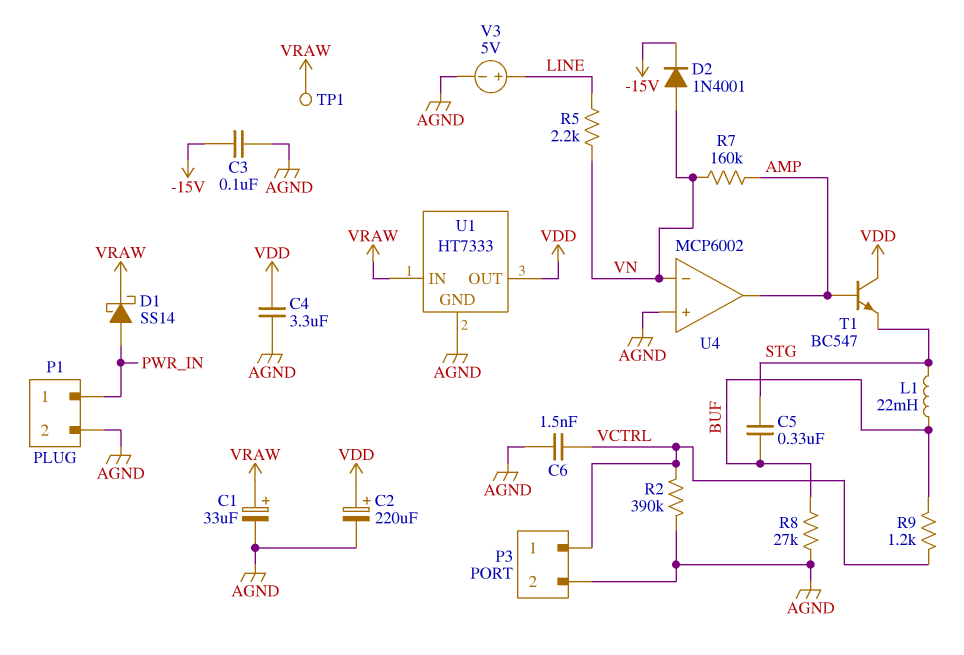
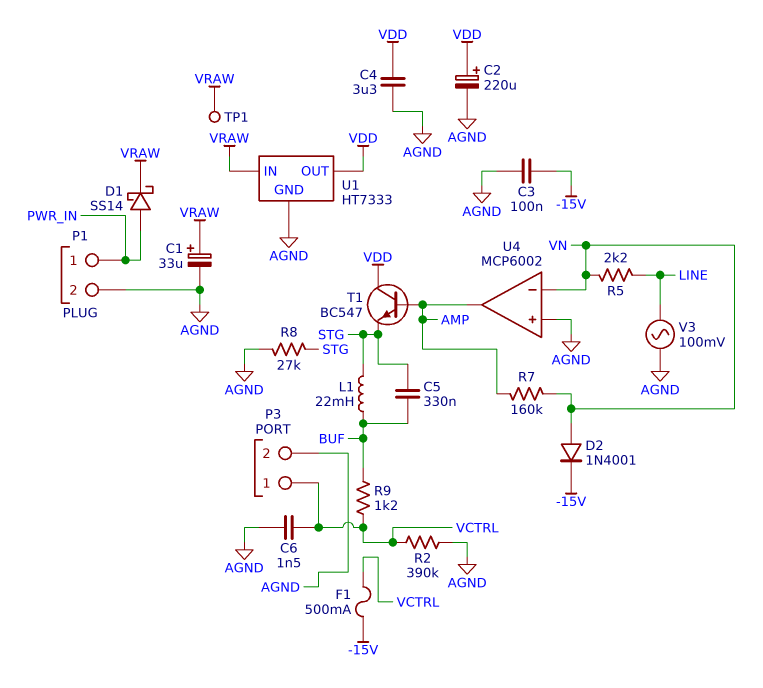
F1: none -> 500mA (-15V, VCTRL)
R8: 27k (AGND, BUF) -> 27k (AGND, STG)
V3: 5V (plus LINE, minus AGND) -> AC 100mV (AGND, LINE)

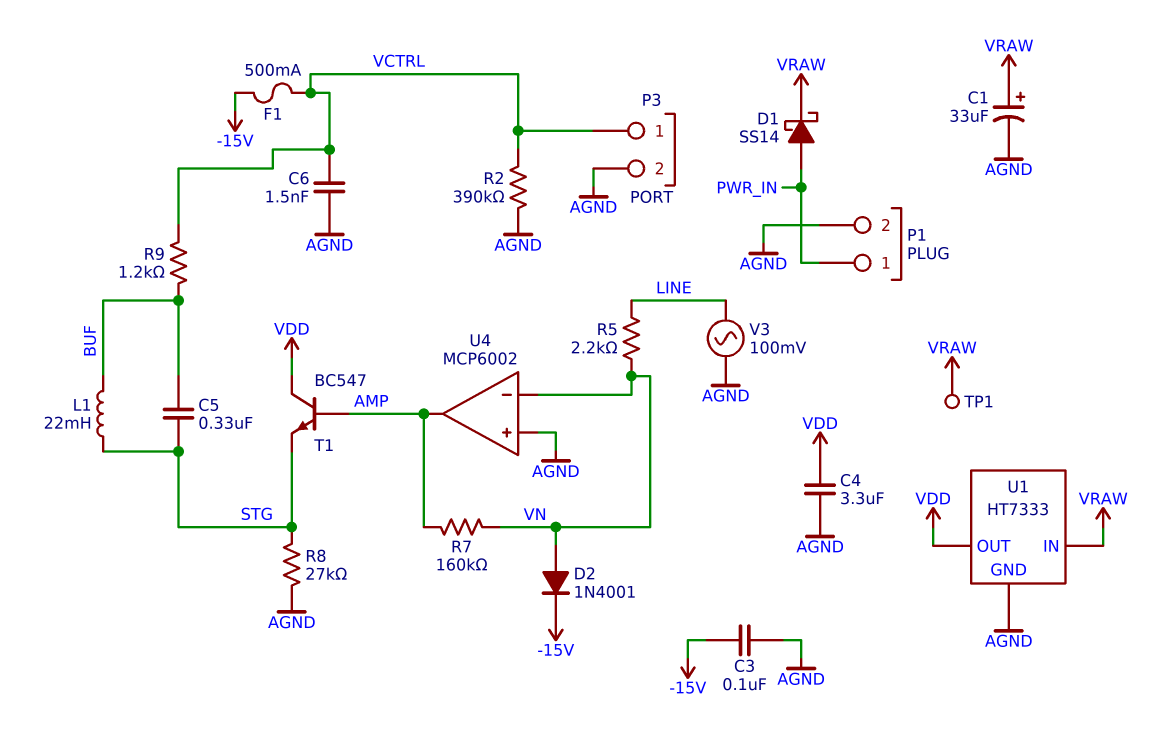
C2: 220uF (plus VDD, minus AGND) -> none

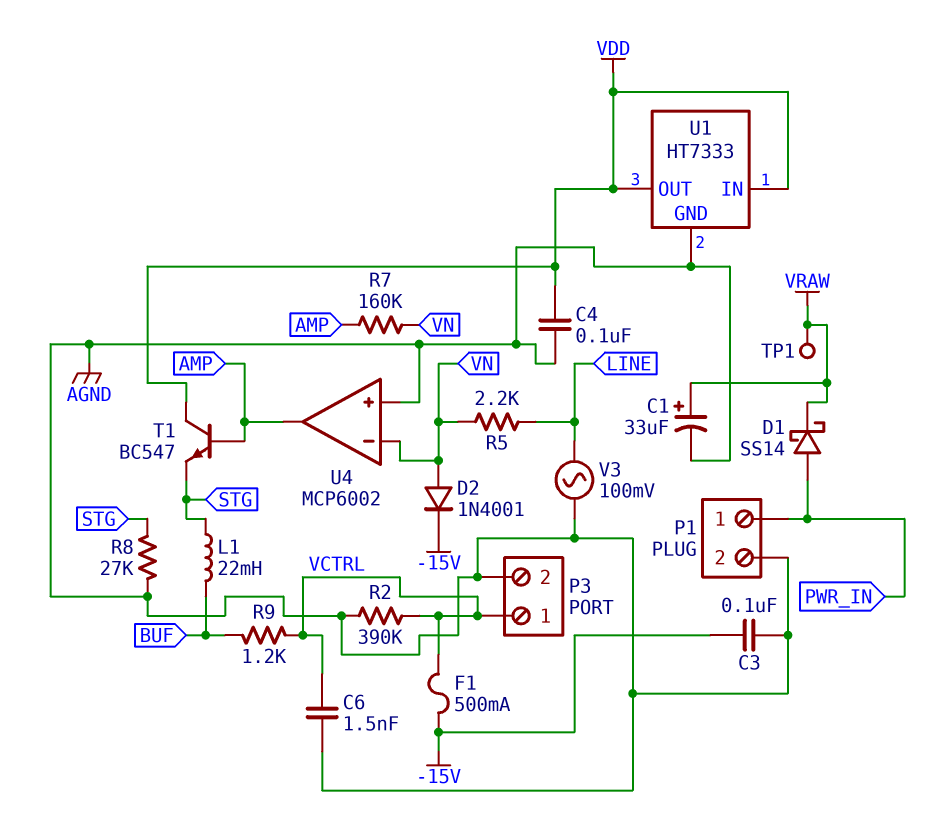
C4: 3.3uF (AGND, VDD) -> 100nF (AGND, VDD)
C5: 330nF (BUF, STG) -> none
U1 pin IN: VRAW -> VDD

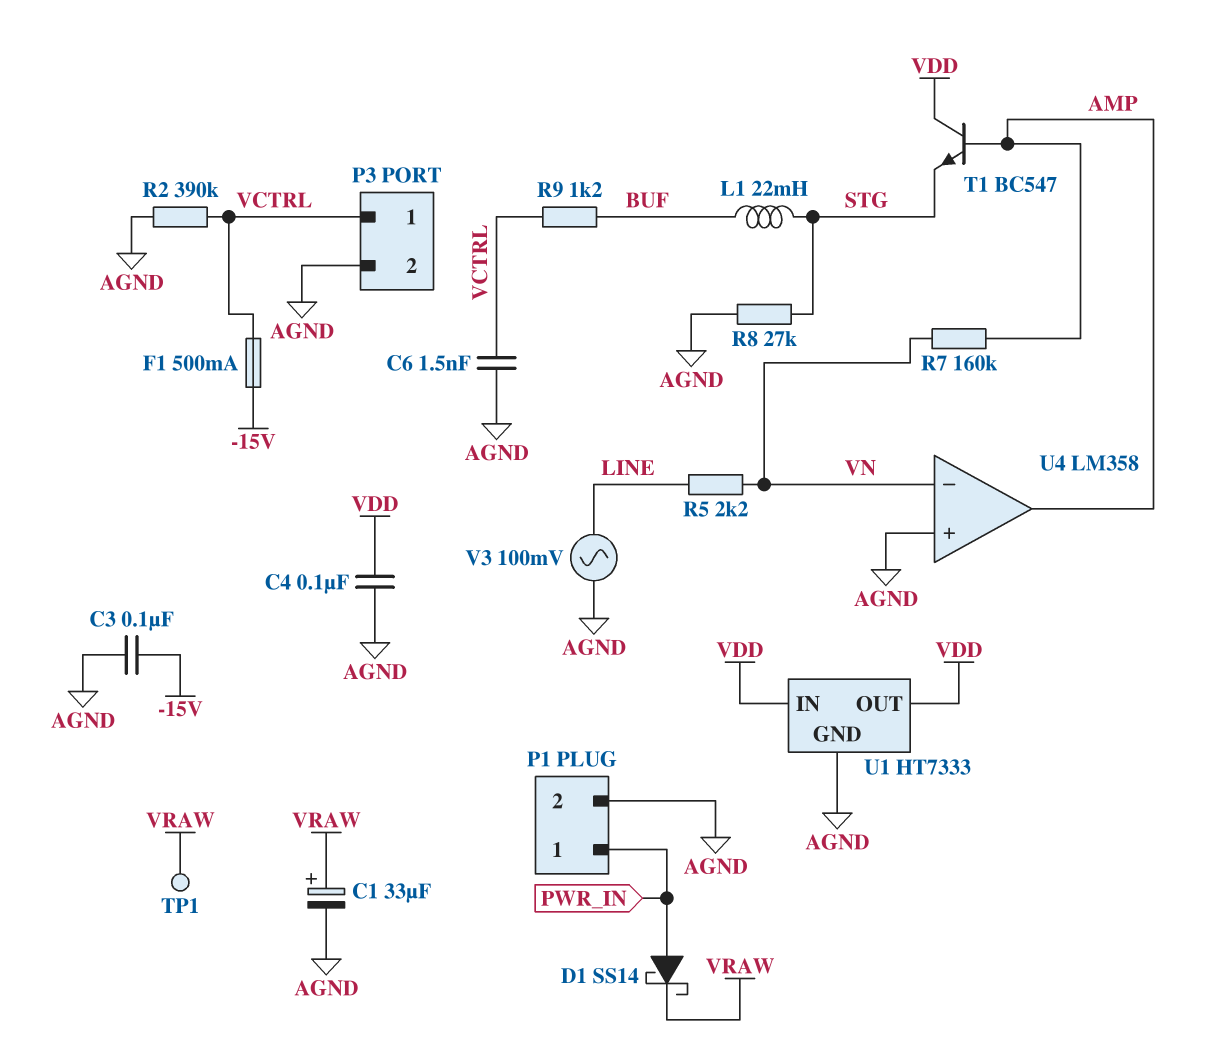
D2: diode 1N4001 (A VN, K -15V) -> none
U4: MCP6002 -> LM358

